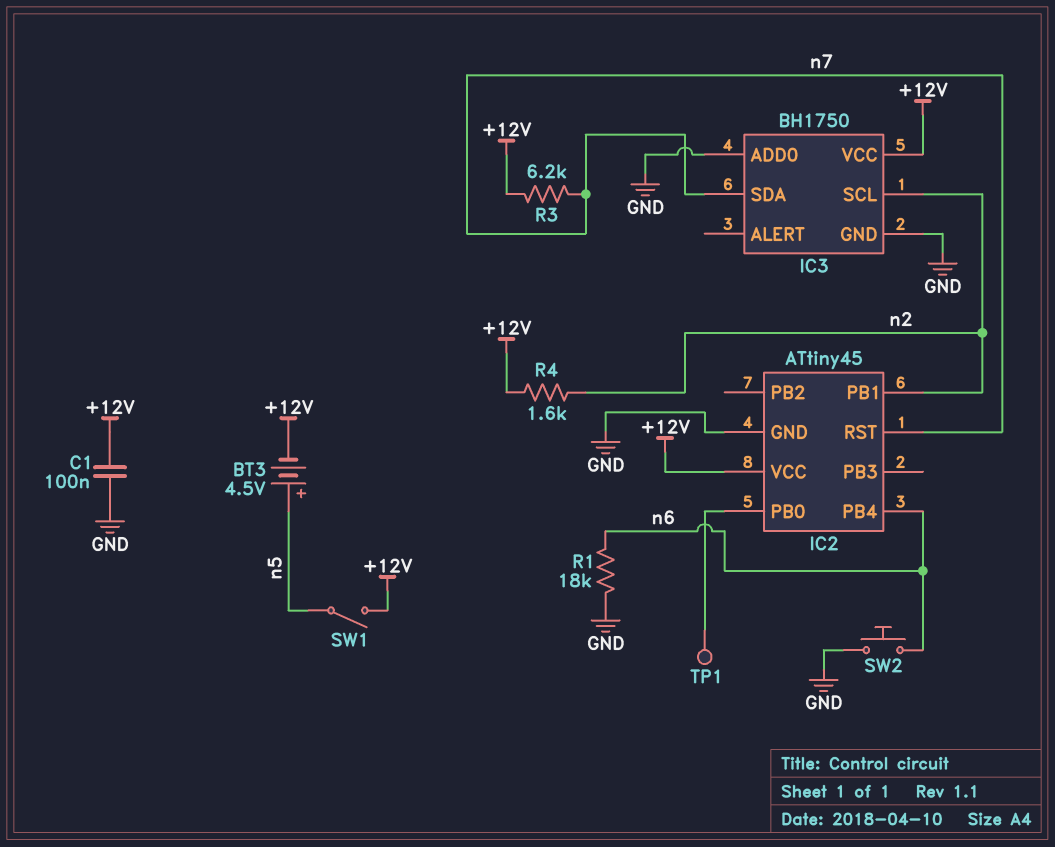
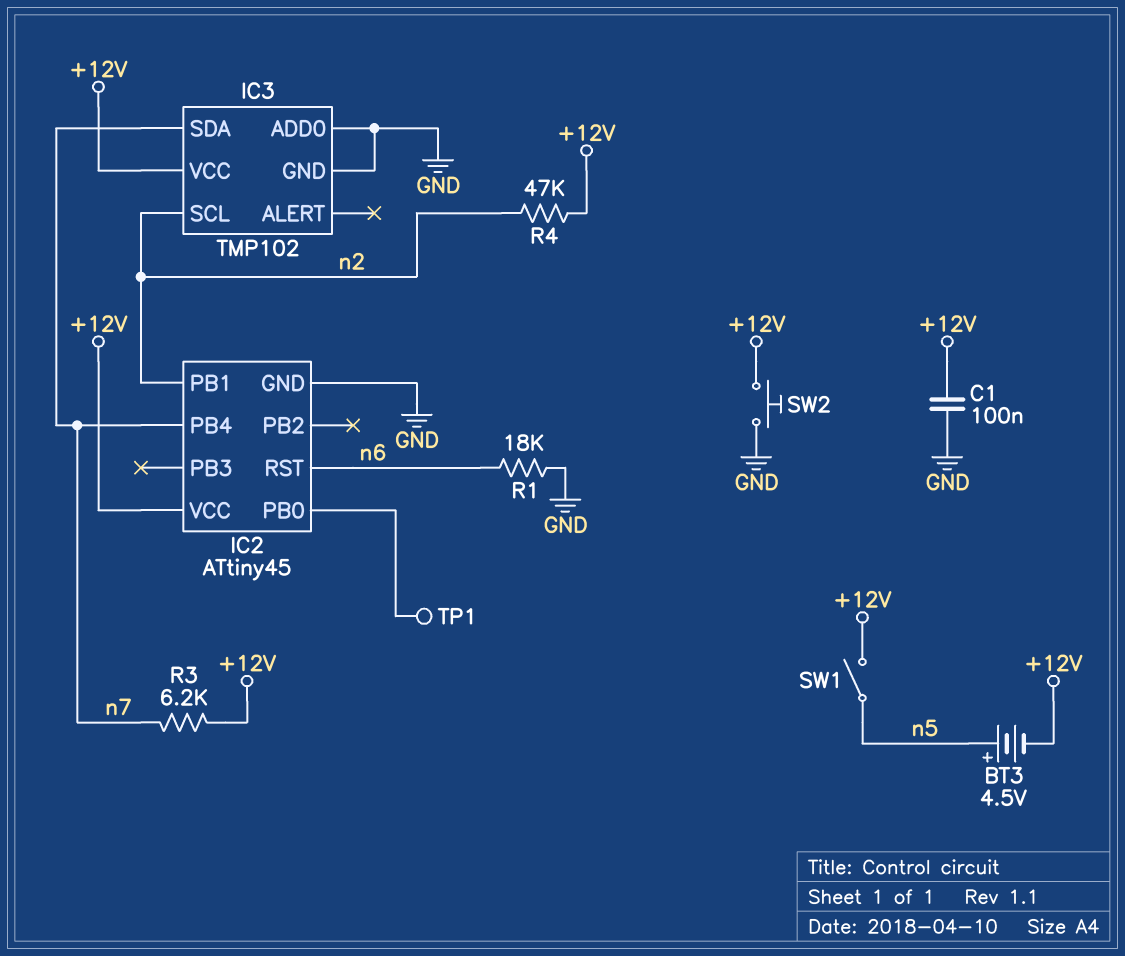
IC2 pin PB4: n6 -> n7
IC2 pin RST: n7 -> n6
IC3: BH1750 -> TMP102
R4: 1.6k (+12V, n2) -> 47k (+12V, n2)
SW2: button (GND, n6) -> button (+12V, GND)

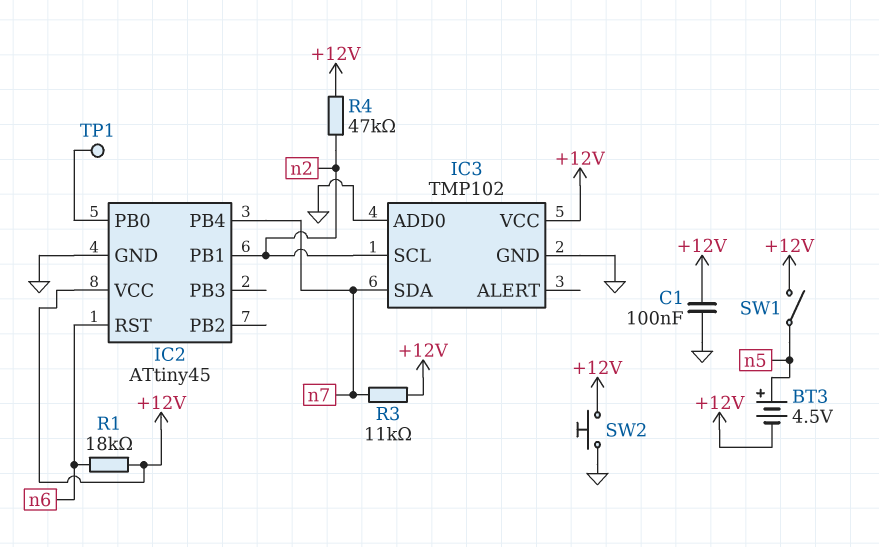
R1: 18k (GND, n6) -> 18k (+12V, n6)
R3: 6.2k (+12V, n7) -> 11k (+12V, n7)

